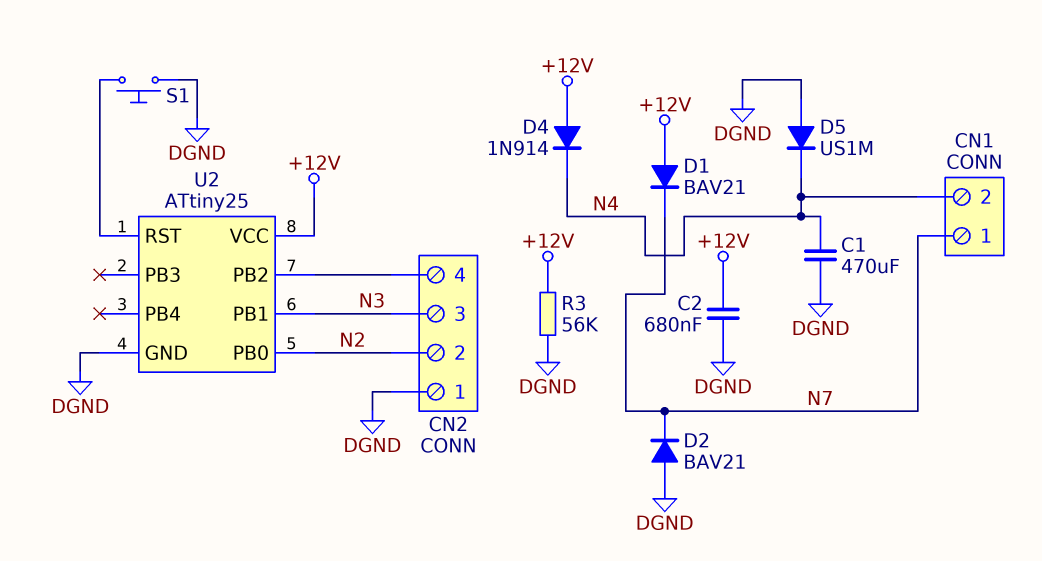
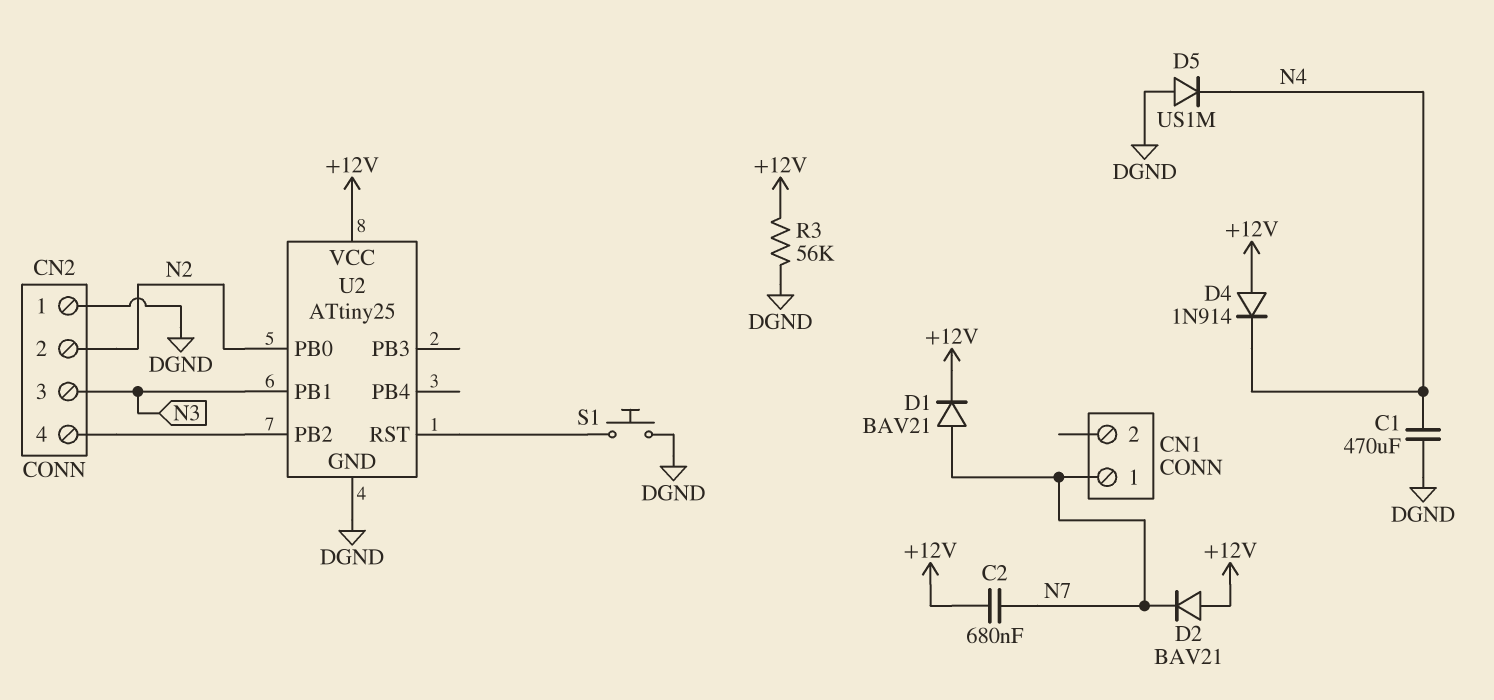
C2: 680nF (+12V, DGND) -> 680nF (+12V, N7)
CN1 pin 2: N4 -> none
D1: diode BAV21 (A +12V, K N7) -> diode BAV21 (A N7, K +12V)
D2: diode BAV21 (A DGND, K N7) -> diode BAV21 (A +12V, K N7)

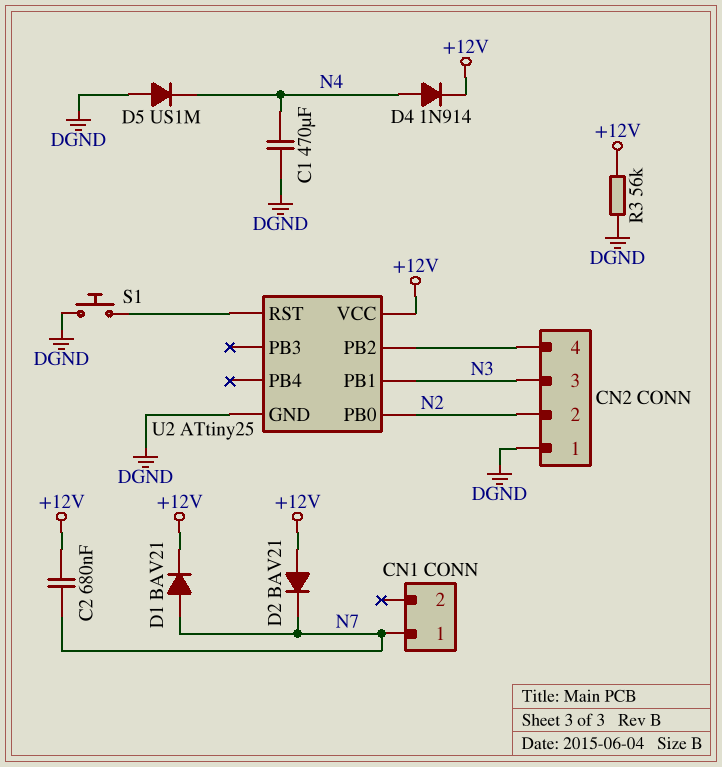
D4: diode 1N914 (A +12V, K N4) -> diode 1N914 (A N4, K +12V)

